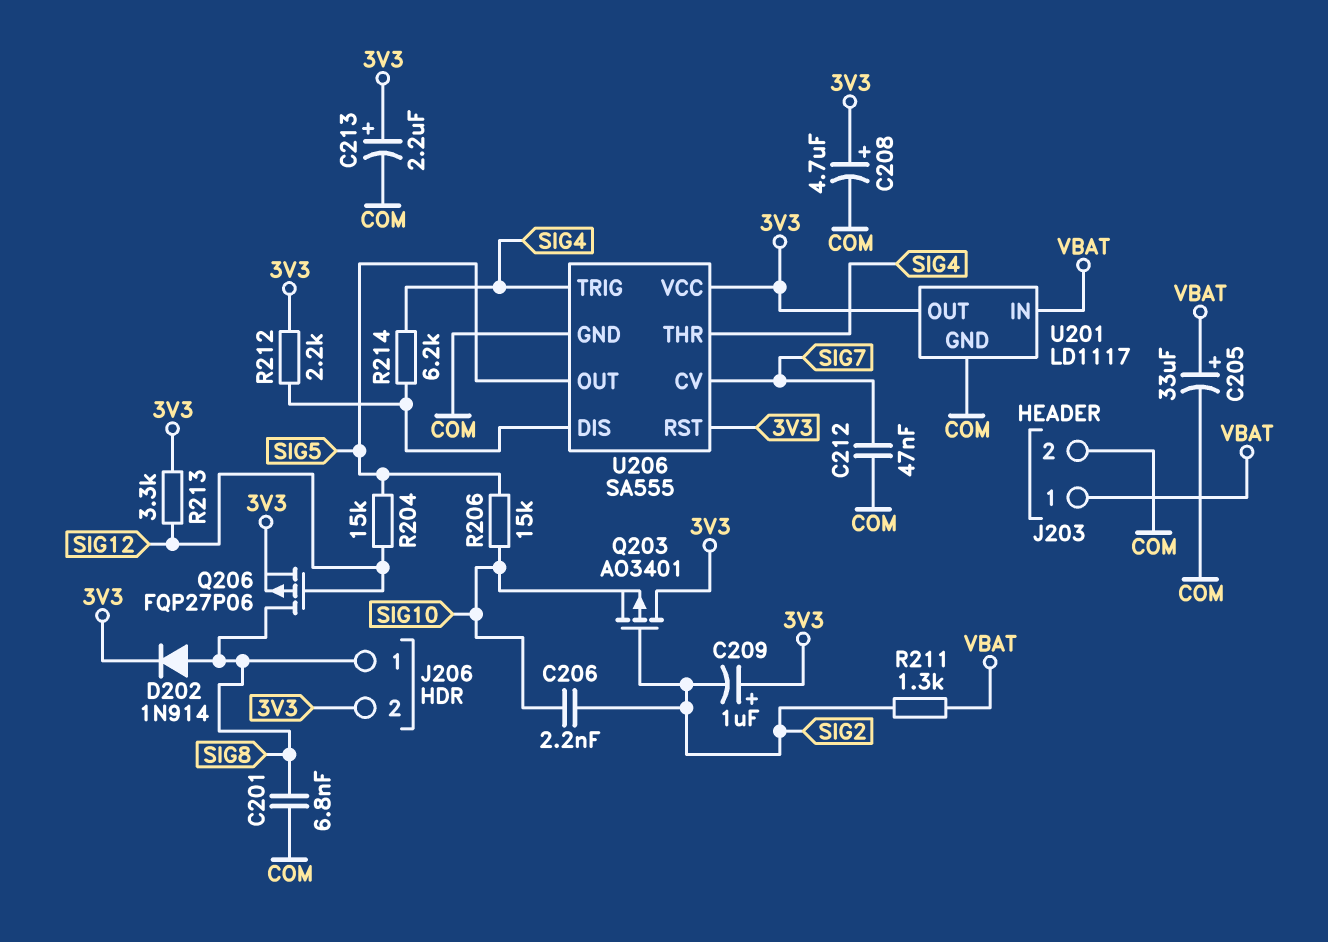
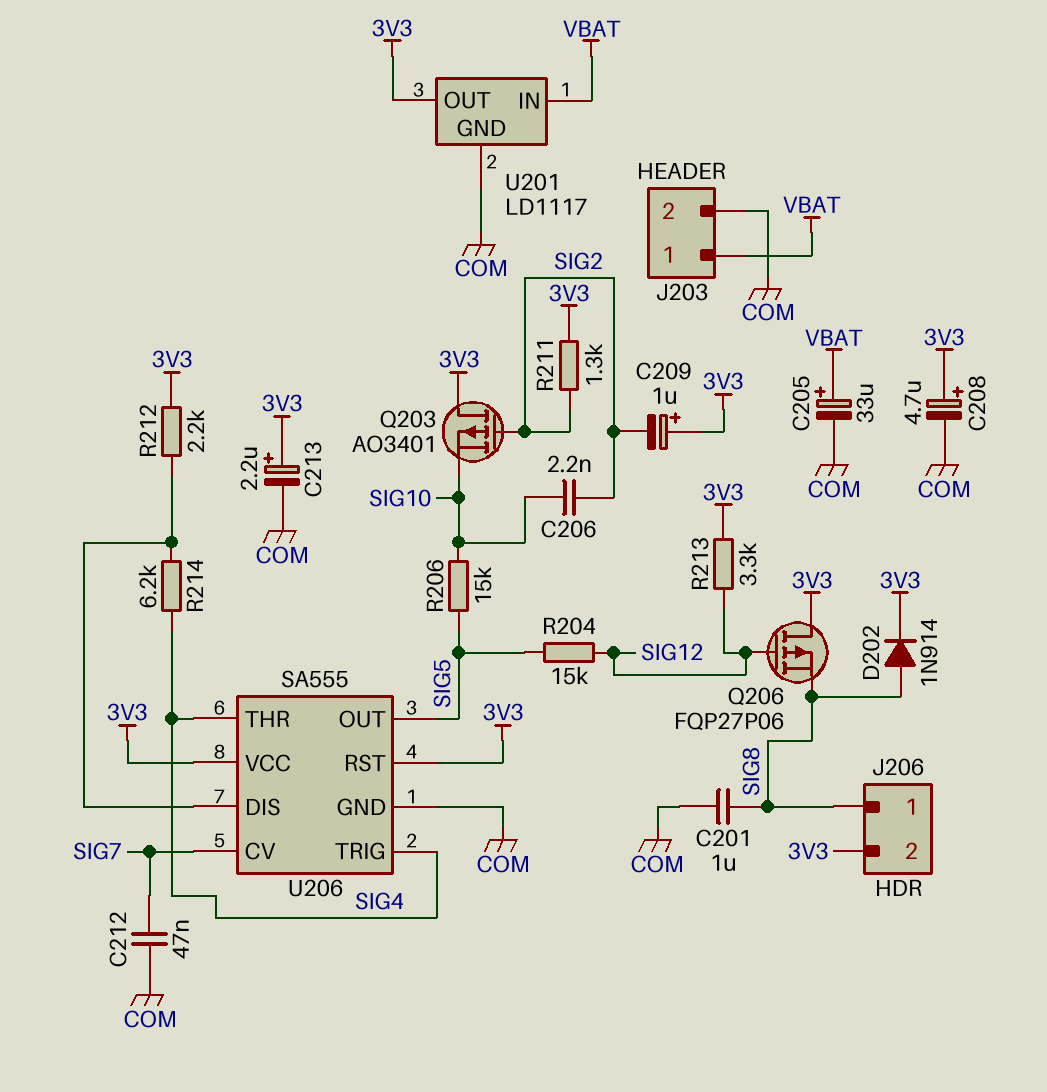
C201: 6.8nF (COM, SIG8) -> 1uF (COM, SIG8)
Q206: PMOS FQP27P06 (G SIG12, D SIG8, S 3V3) -> PMOS FQP27P06 (G SIG12, D 3V3, S SIG8)
R211: 1.3k (SIG2, VBAT) -> 1.3k (3V3, SIG2)

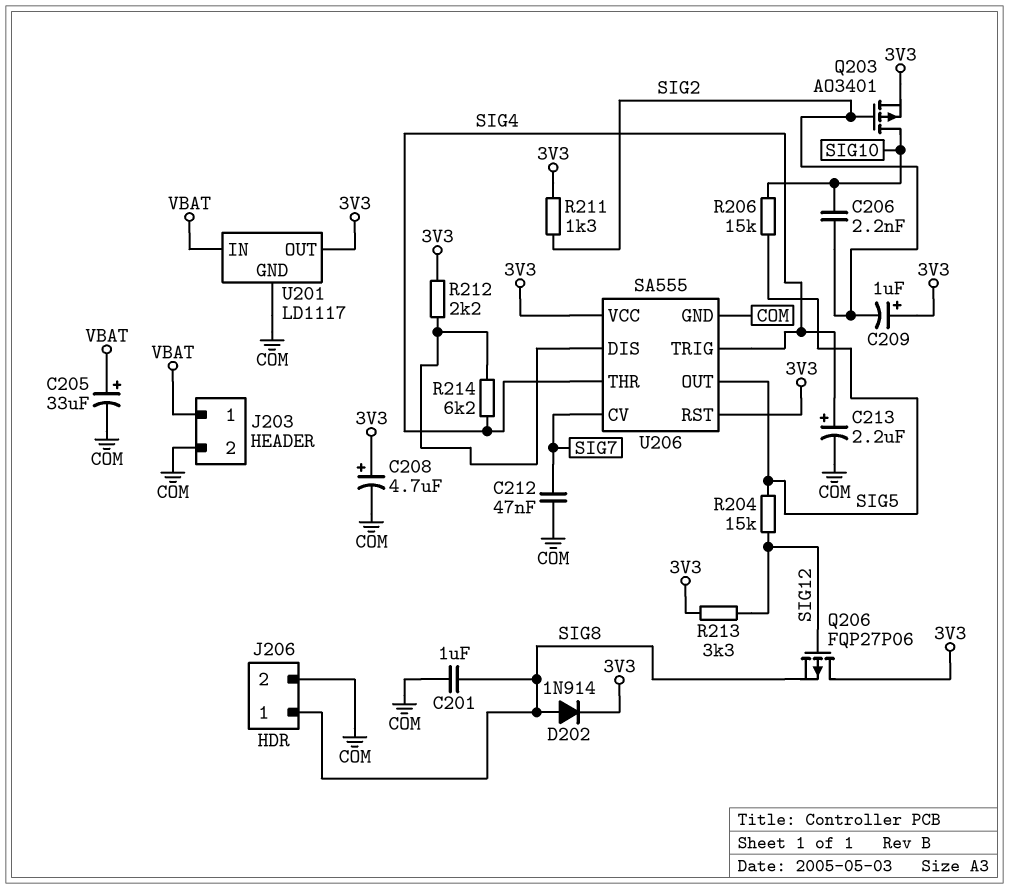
C213: 2.2uF (plus 3V3, minus COM) -> 2.2uF (plus SIG4, minus COM)
J206 pin 2: 3V3 -> COM
Q203: PMOS AO3401 (G SIG2, D 3V3, S SIG10) -> PMOS AO3401 (G SIG2, D SIG10, S 3V3)

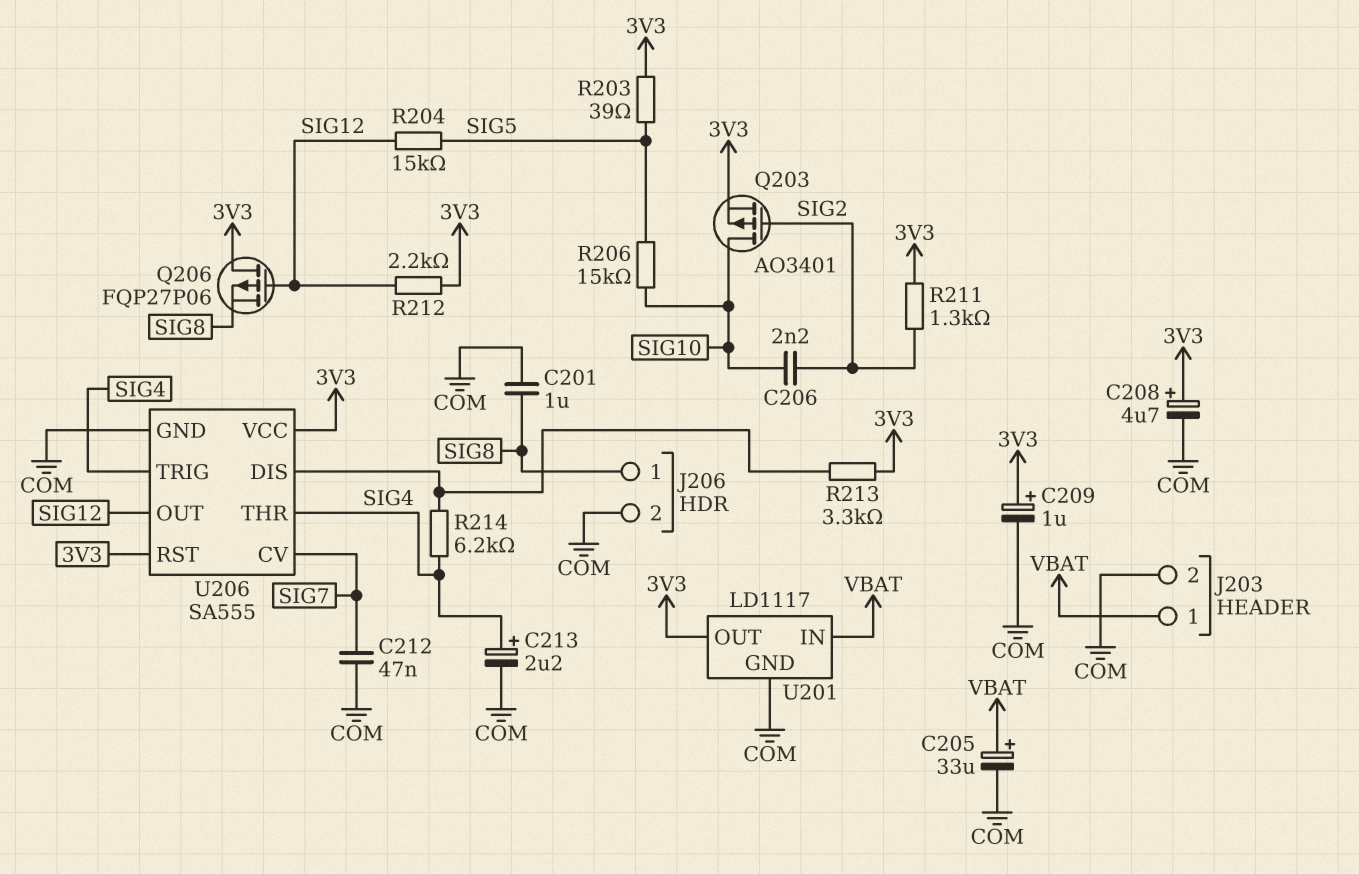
C209: 1uF (plus 3V3, minus SIG2) -> 1uF (plus 3V3, minus COM)
D202: diode 1N914 (A SIG8, K 3V3) -> none
R203: none -> 39 (3V3, SIG5)
R212: 2.2k (3V3, U206/DIS) -> 2.2k (3V3, SIG12)
R213: 3.3k (3V3, SIG12) -> 3.3k (3V3, U206/DIS)
U206 pin OUT: SIG5 -> SIG12

